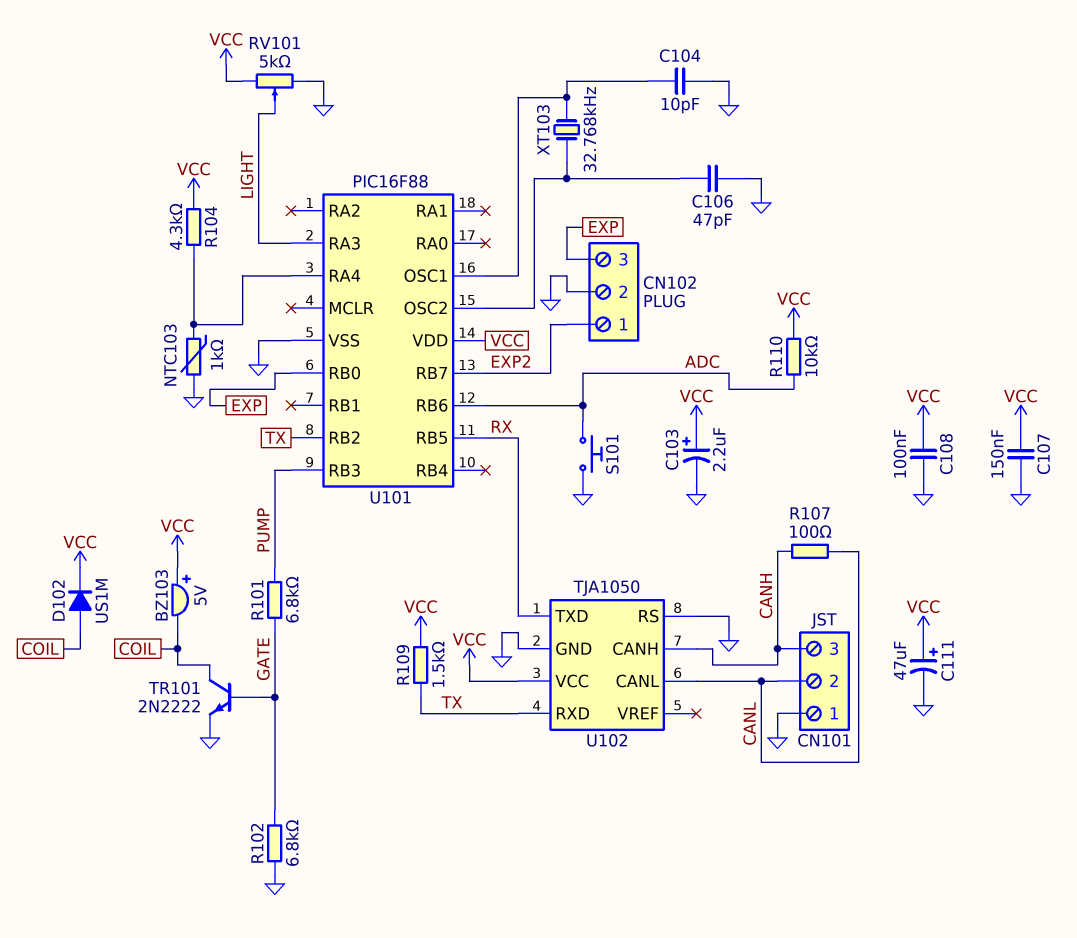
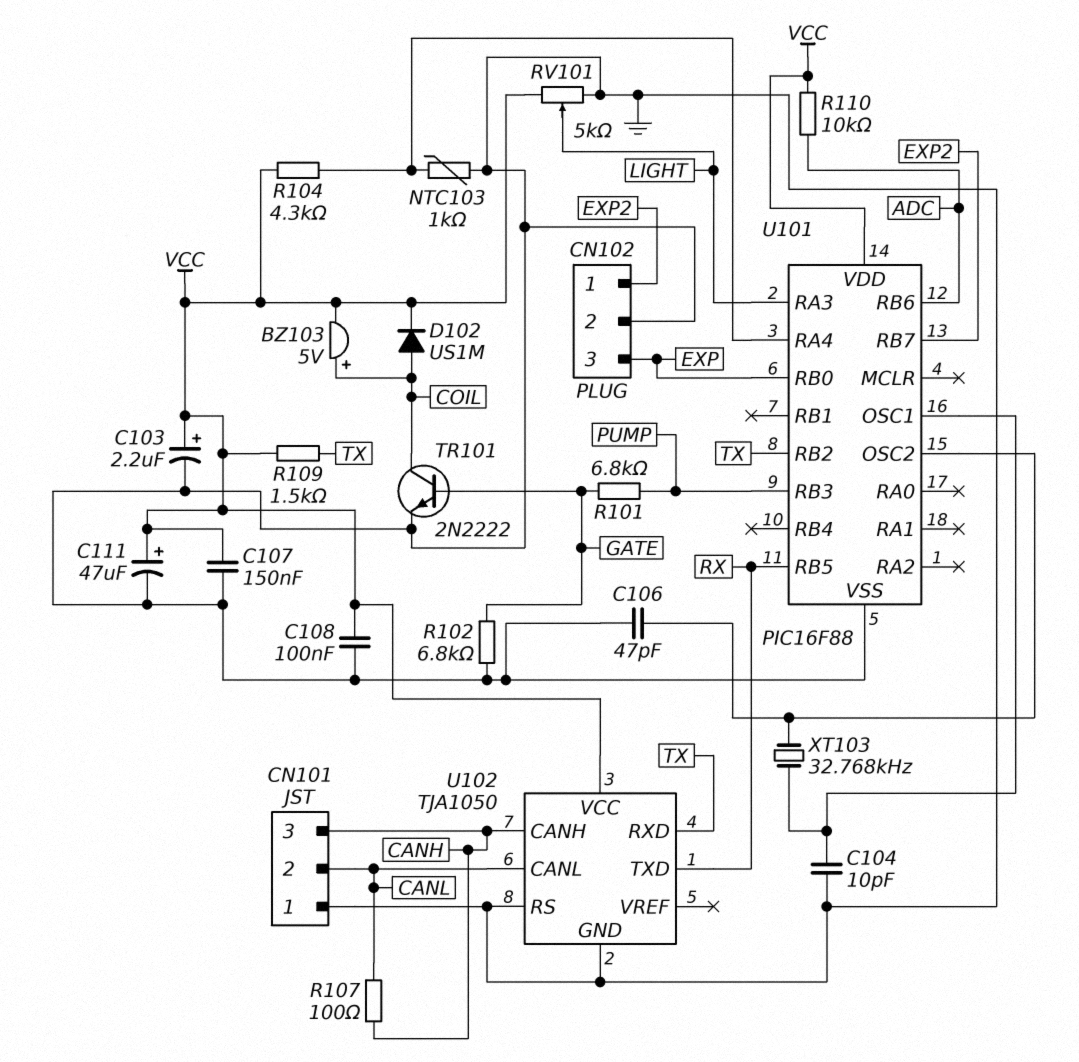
BZ103: buzzer 5V (plus VCC, minus COIL) -> buzzer 5V (plus COIL, minus VCC)
S101: button (ADC, GND) -> none

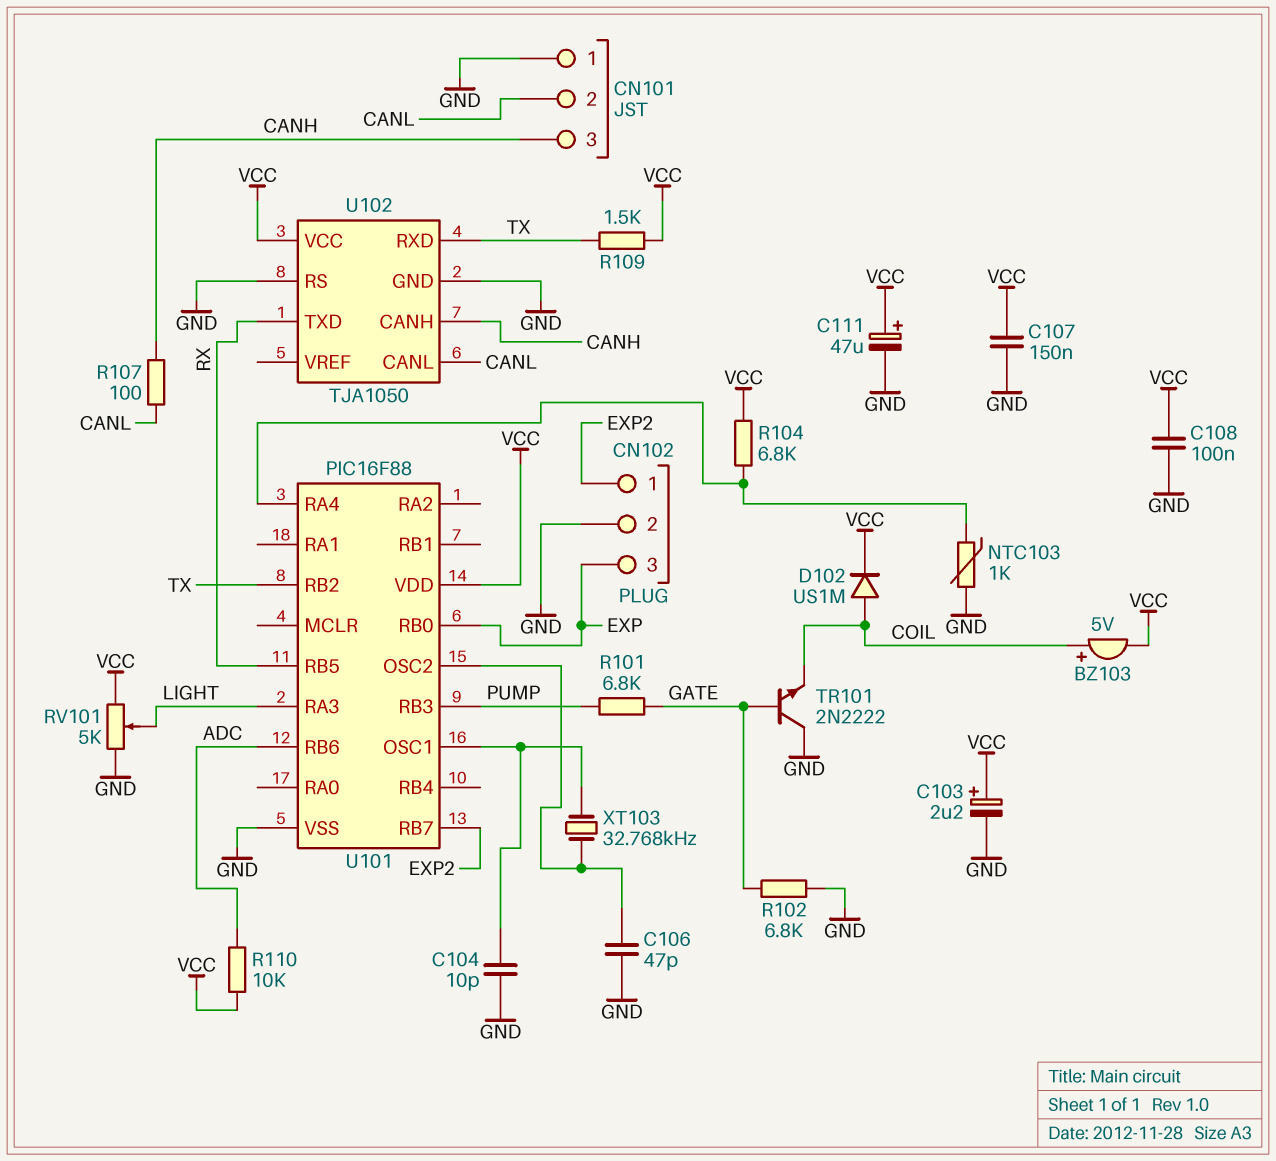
R104: 4.3k (U101/RA4, VCC) -> 6.8k (U101/RA4, VCC)
TR101: NPN 2N2222 (B GATE, C COIL, E GND) -> NPN 2N2222 (B GATE, C GND, E COIL)

